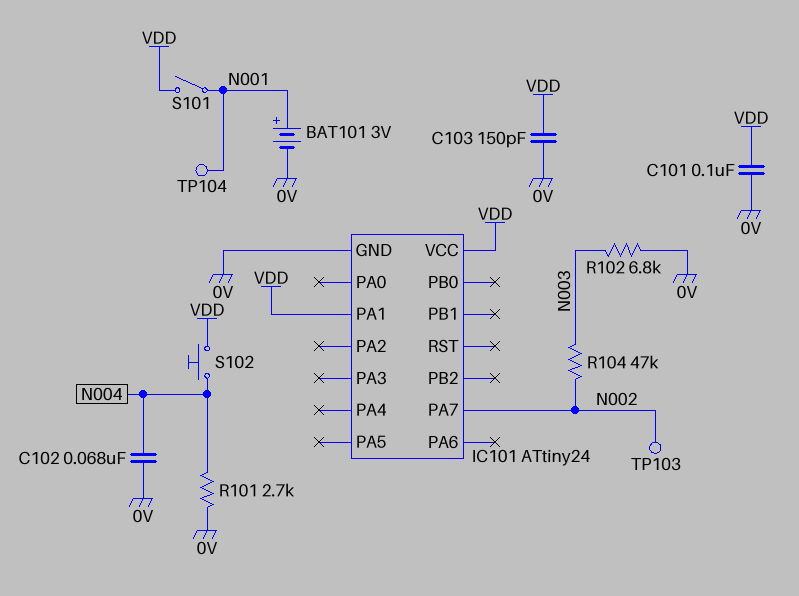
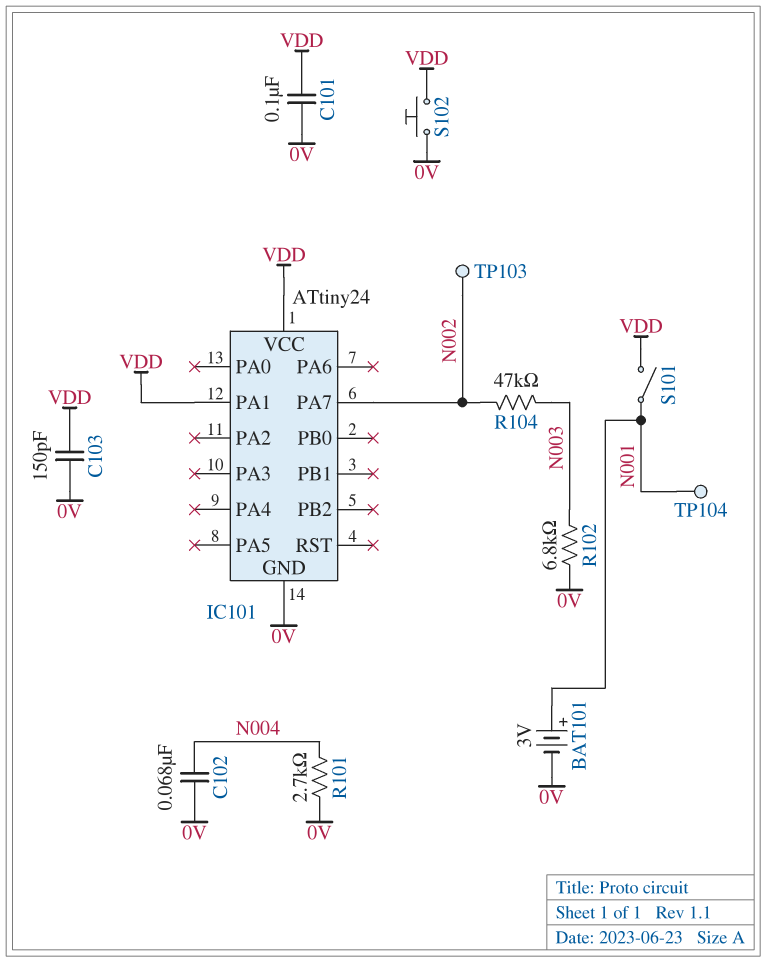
S102: button (N004, VDD) -> button (0V, VDD)

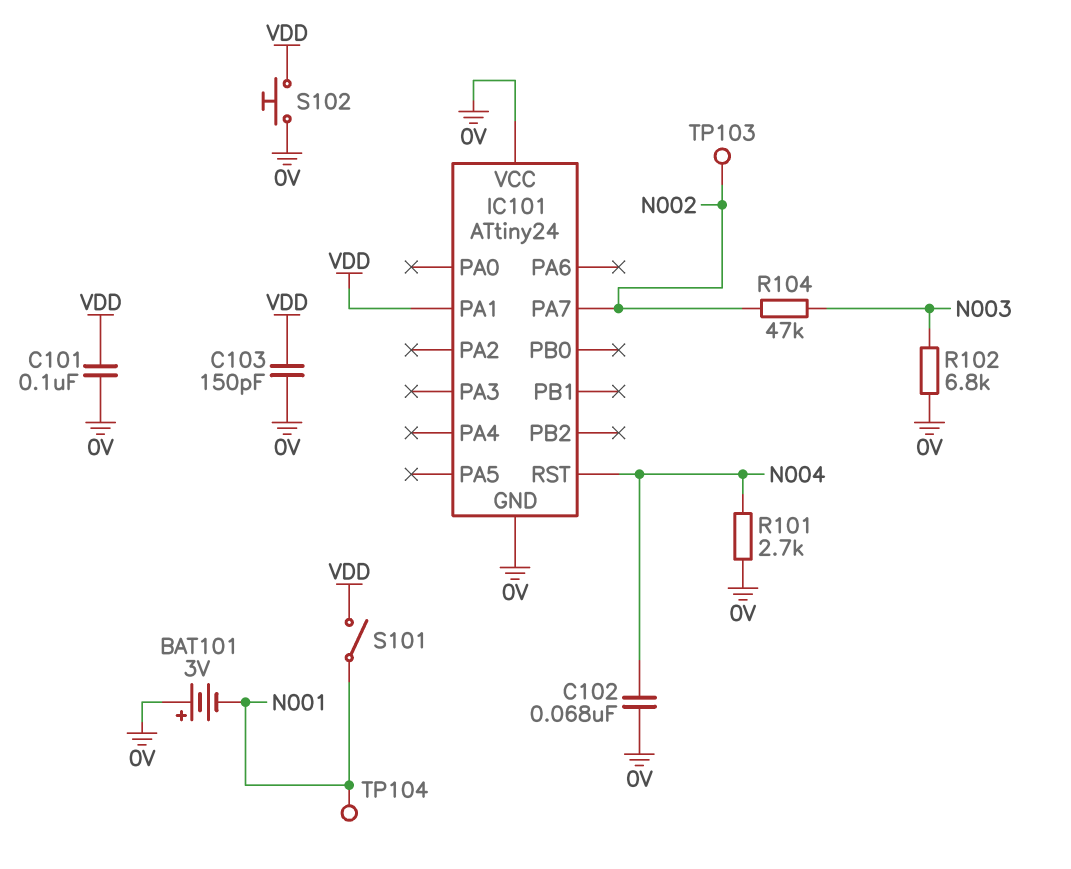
BAT101: 3V (plus N001, minus 0V) -> 3V (plus 0V, minus N001)
IC101 pin RST: none -> N004
IC101 pin VCC: VDD -> 0V

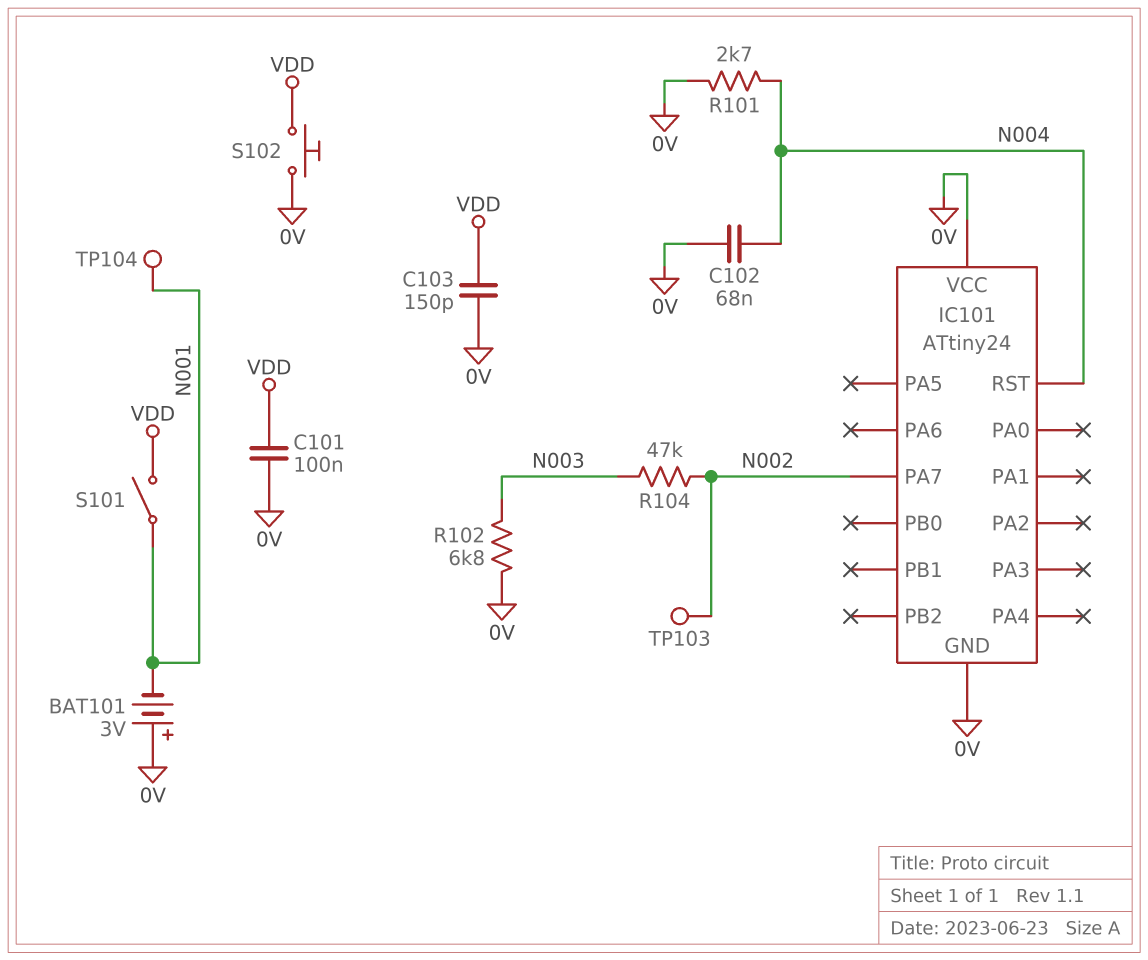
IC101 pin PA1: VDD -> none

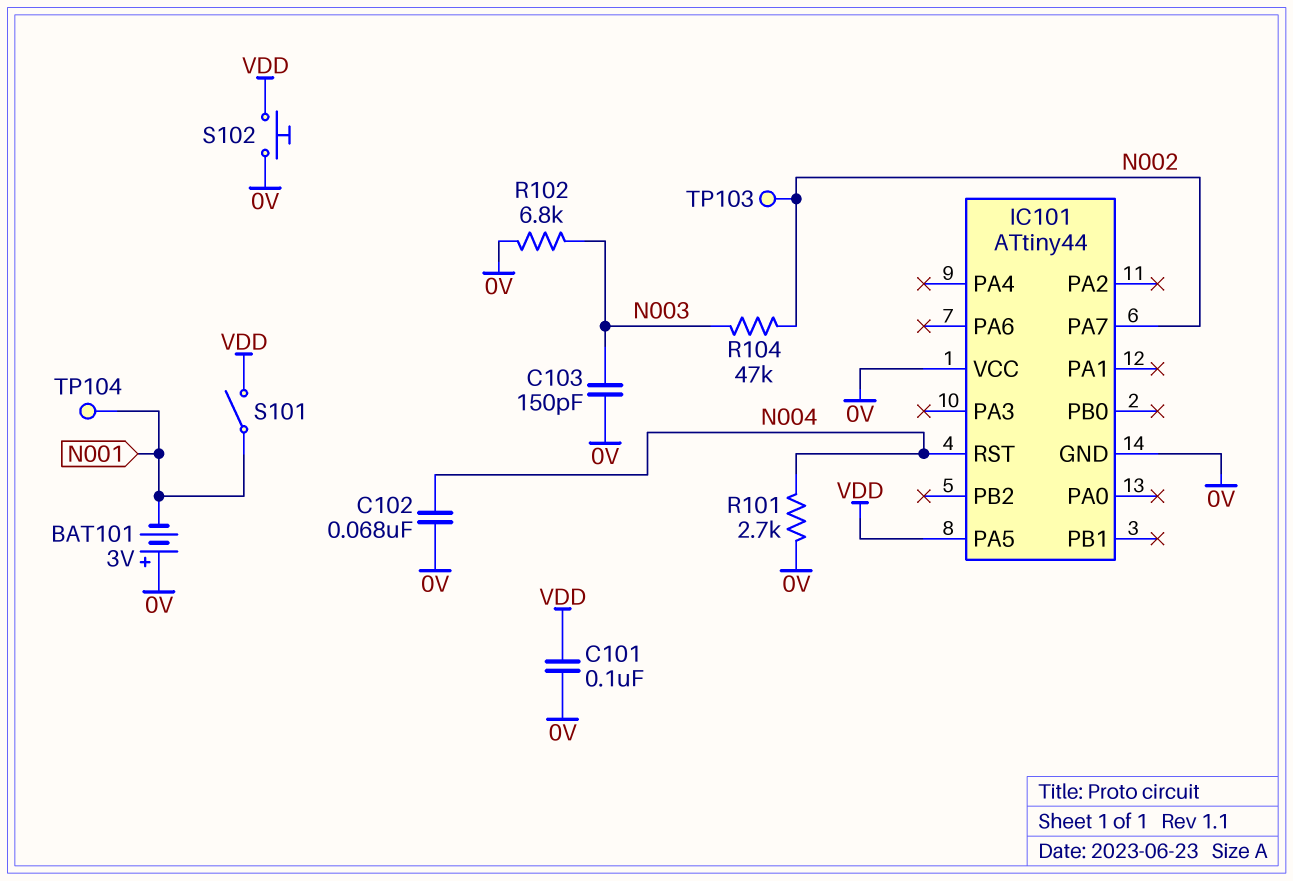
C103: 150pF (0V, VDD) -> 150pF (0V, N003)
IC101: ATtiny24 -> ATtiny44
IC101 pin PA5: none -> VDD

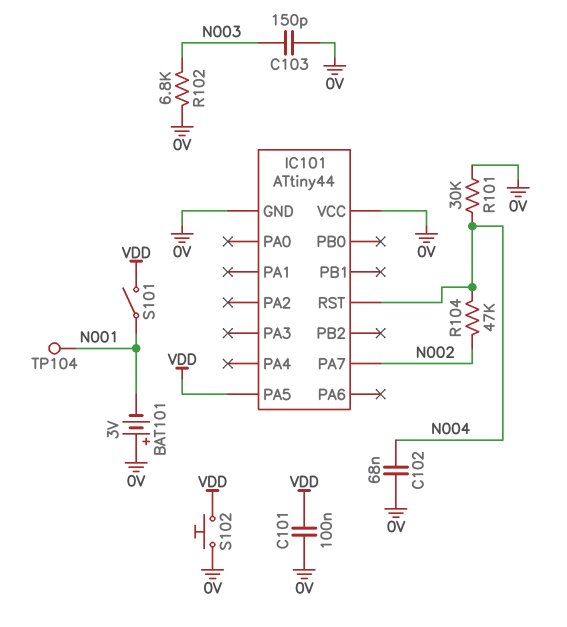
R101: 2.7k (0V, N004) -> 30k (0V, N004)
R104: 47k (N002, N003) -> 47k (N002, N004)
TP103: test point (N002) -> none

